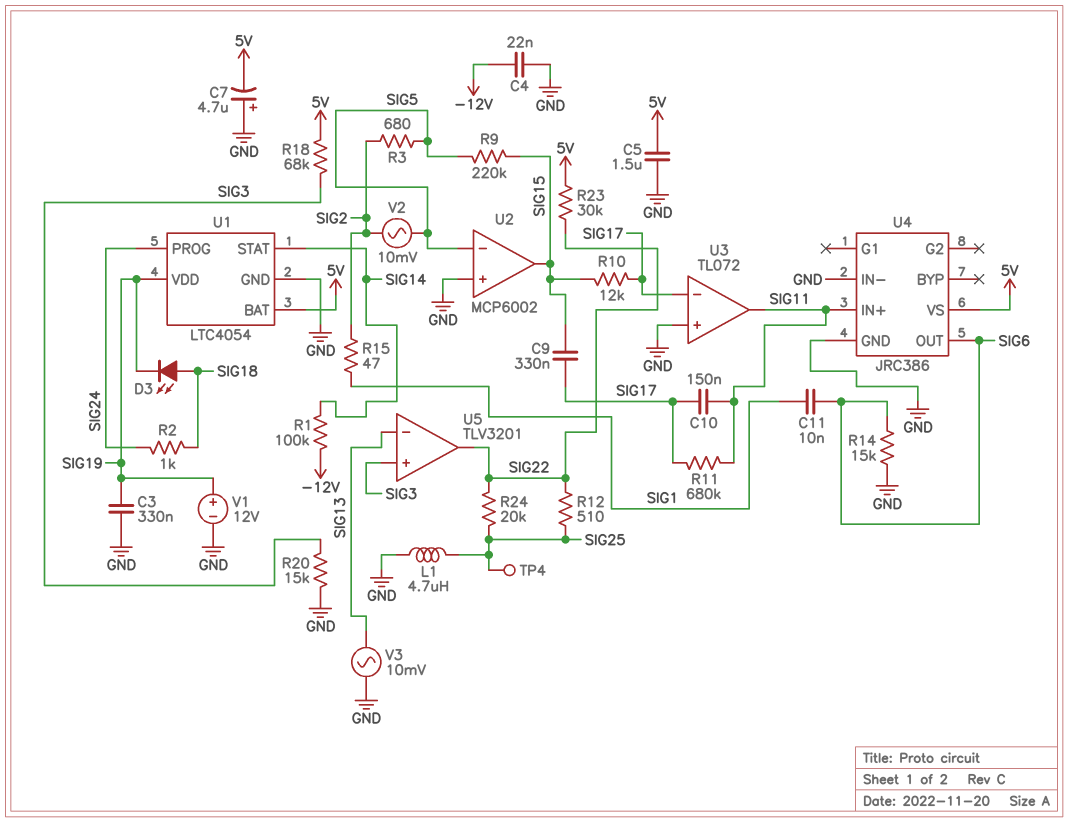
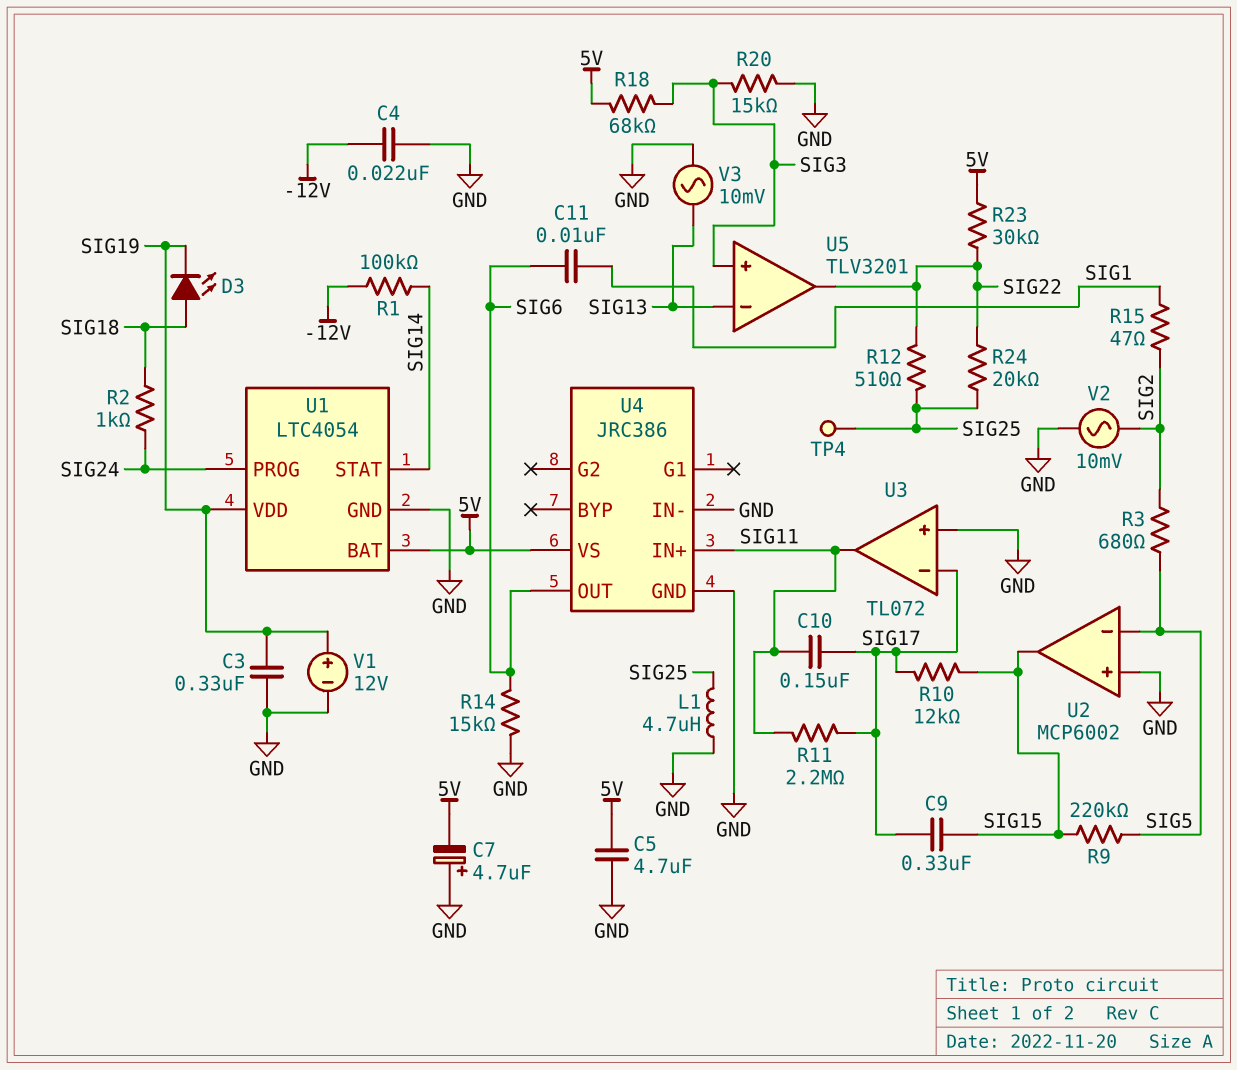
C5: 1.5uF (5V, GND) -> 4.7uF (5V, GND)
R11: 680k (SIG11, SIG17) -> 2.2M (SIG11, SIG17)
V2: AC 10mV (SIG2, SIG5) -> AC 10mV (GND, SIG2)

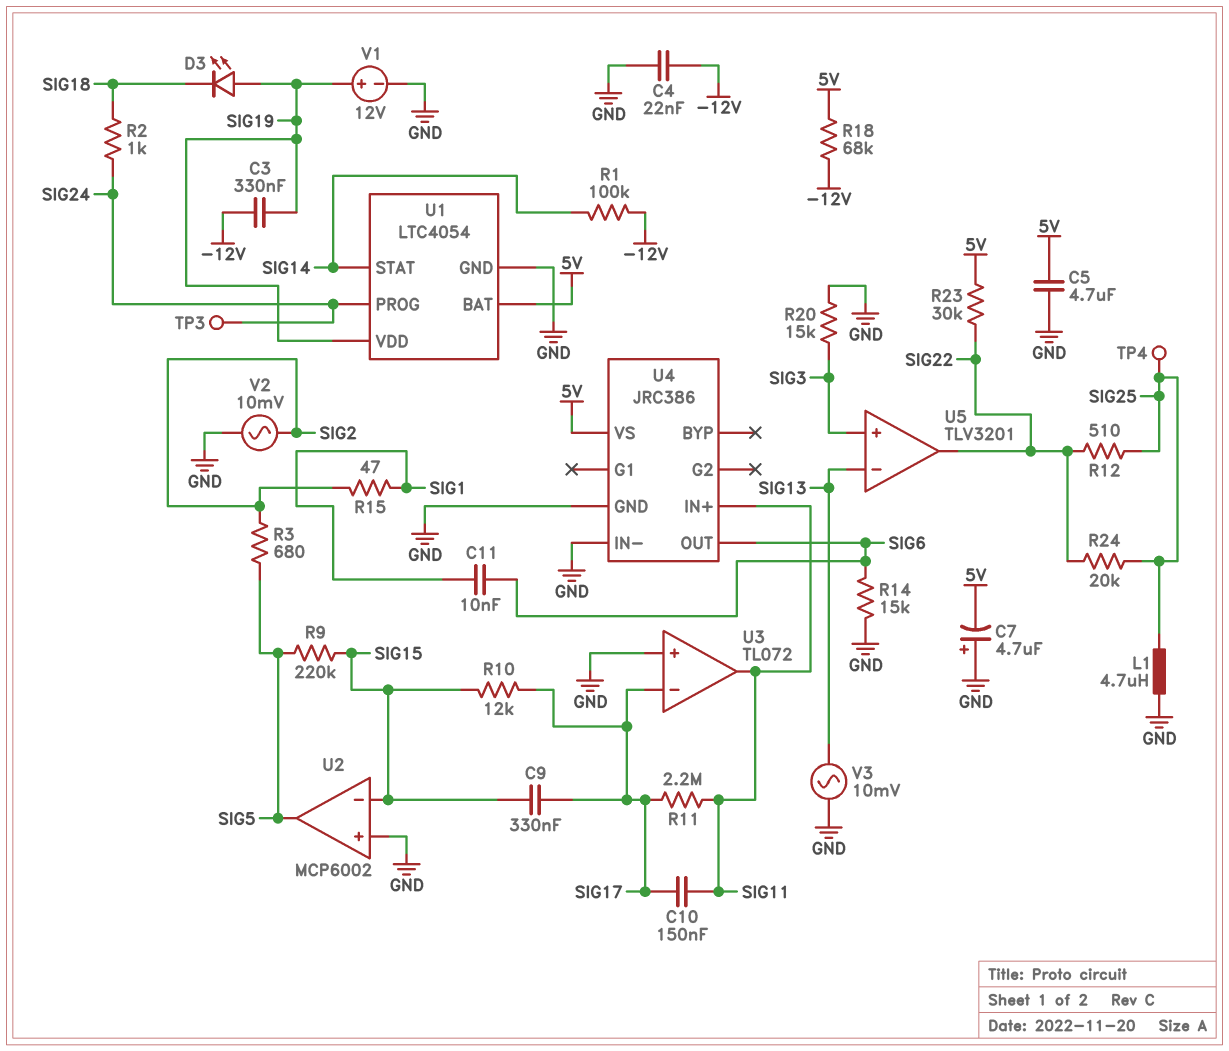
C3: 330nF (GND, SIG19) -> 330nF (-12V, SIG19)
D3: LED (A SIG18, K SIG19) -> LED (A SIG19, K SIG18)
R18: 68k (5V, SIG3) -> 68k (-12V, 5V)
TP3: none -> test point (SIG24)
U2 pin in-: SIG5 -> SIG15
U2 pin out: SIG15 -> SIG5

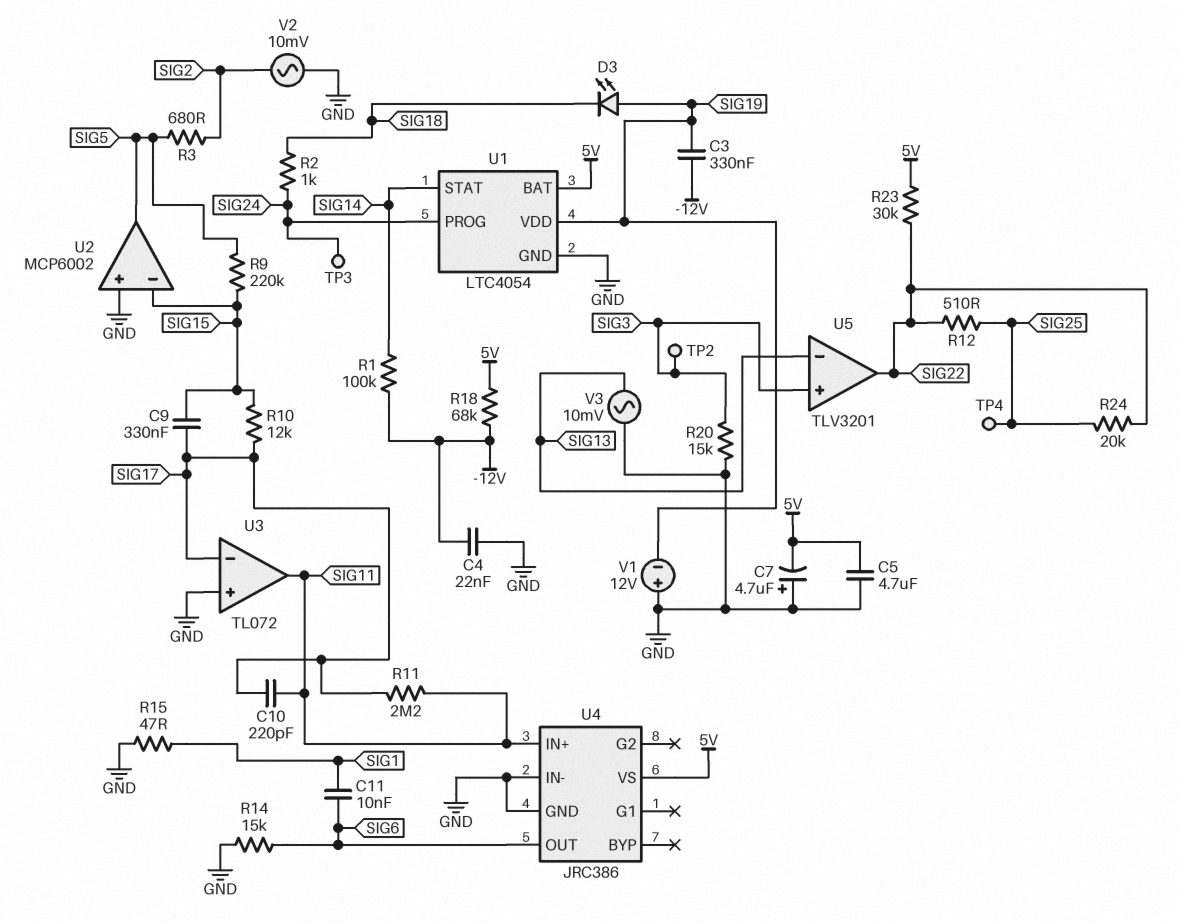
C10: 150nF (SIG11, SIG17) -> 220pF (SIG11, SIG17)
L1: 4.7uH (GND, SIG25) -> none
R15: 47 (SIG1, SIG2) -> 47 (GND, SIG1)
TP2: none -> test point (SIG3)
V1: 12V (plus SIG19, minus GND) -> 12V (plus GND, minus SIG19)

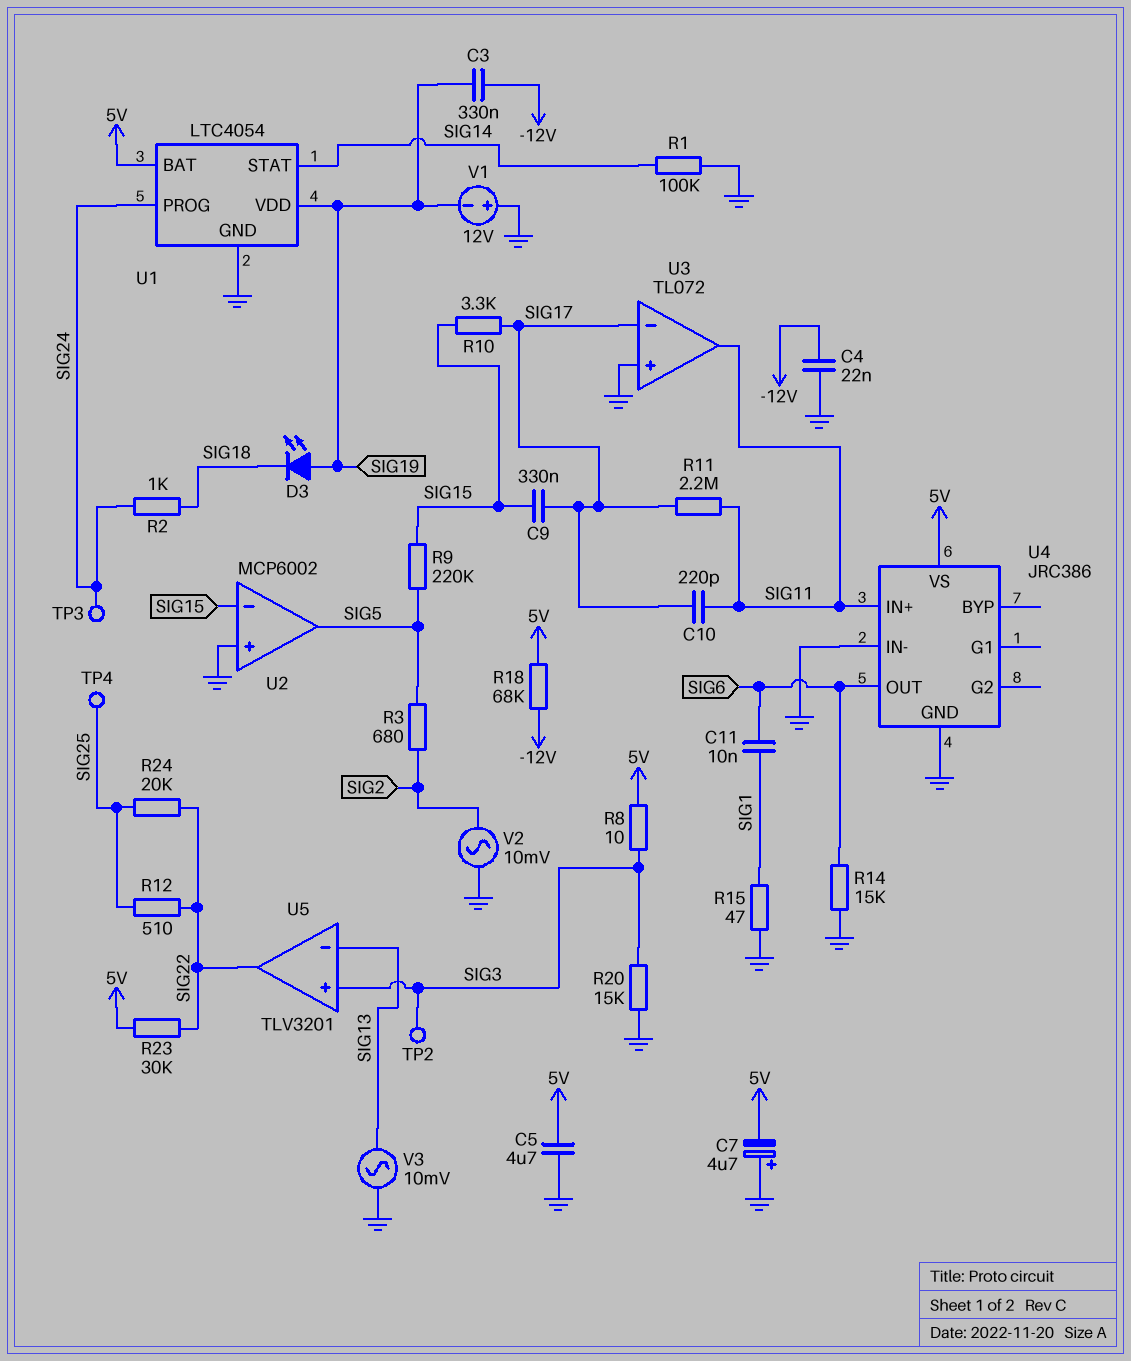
R1: 100k (-12V, SIG14) -> 100k (GND, SIG14)
R8: none -> 10 (5V, SIG3)
R10: 12k (SIG15, SIG17) -> 3.3k (SIG15, SIG17)

